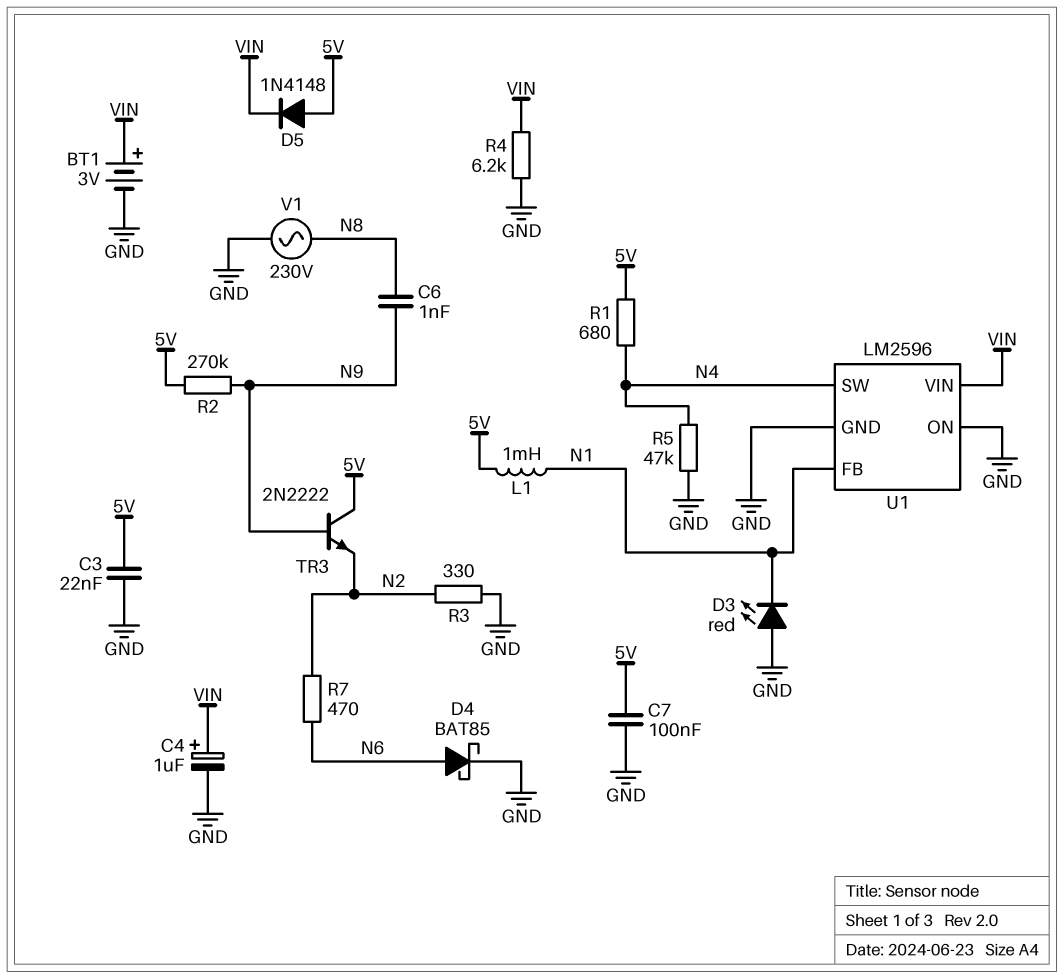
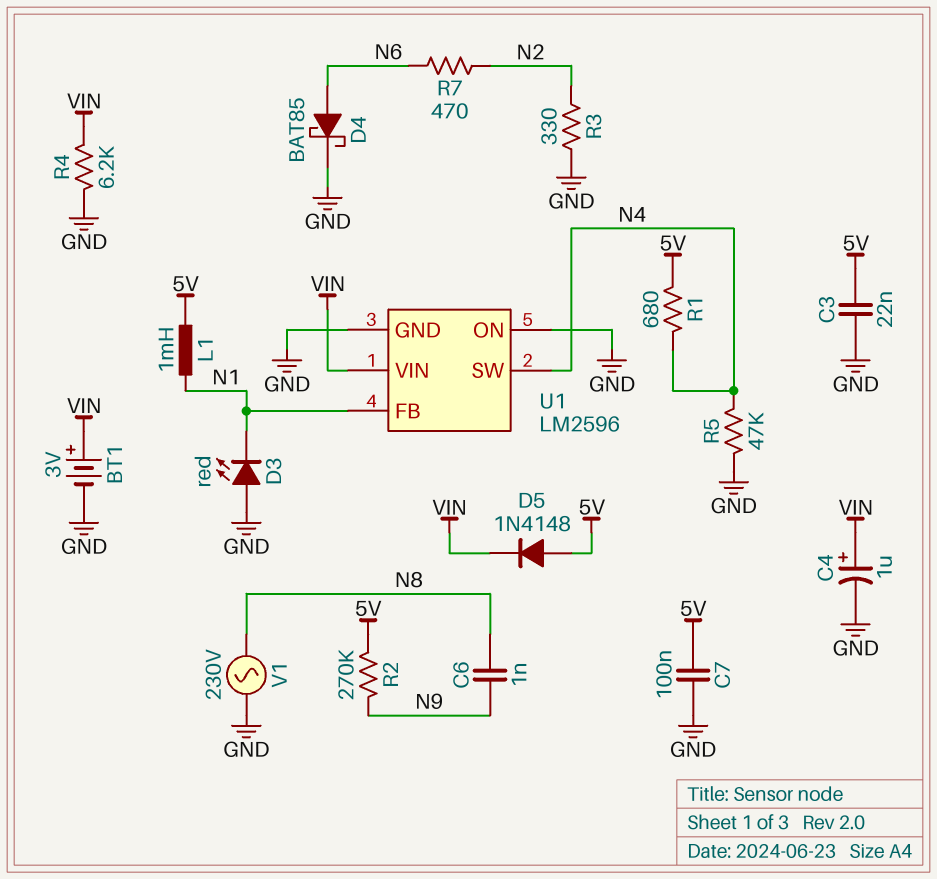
TR3: NPN 2N2222 (B N9, C 5V, E N2) -> none

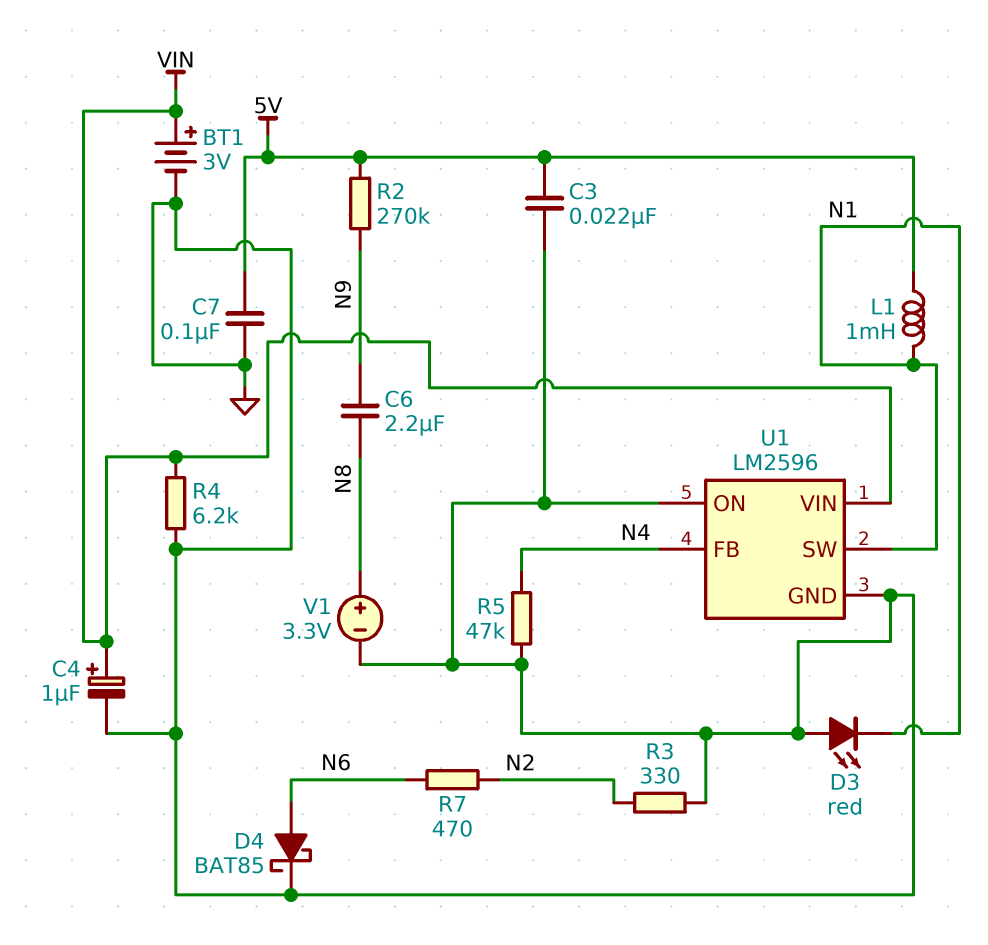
C6: 1nF (N8, N9) -> 2.2uF (N8, N9)
D5: diode 1N4148 (A 5V, K VIN) -> none
R1: 680 (5V, N4) -> none
U1 pin FB: N1 -> N4
U1 pin SW: N4 -> N1
V1: AC 230V (GND, N8) -> 3.3V (plus N8, minus GND)

